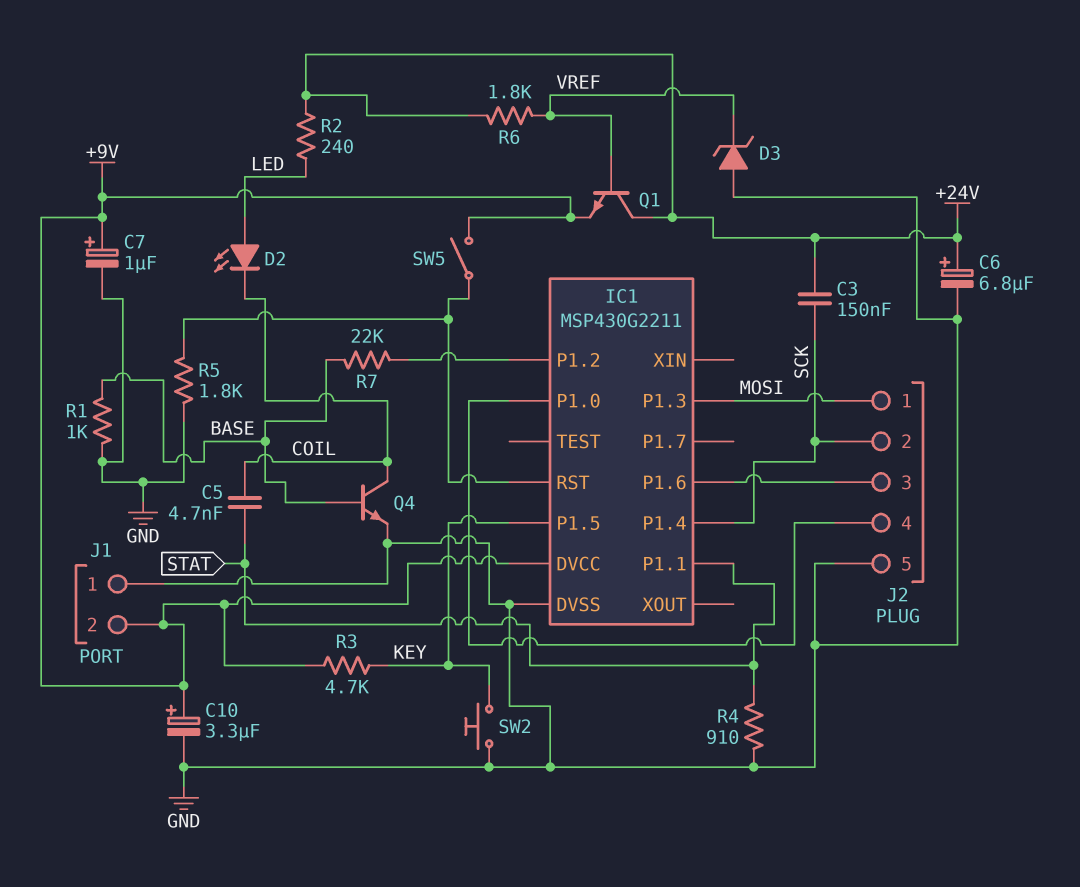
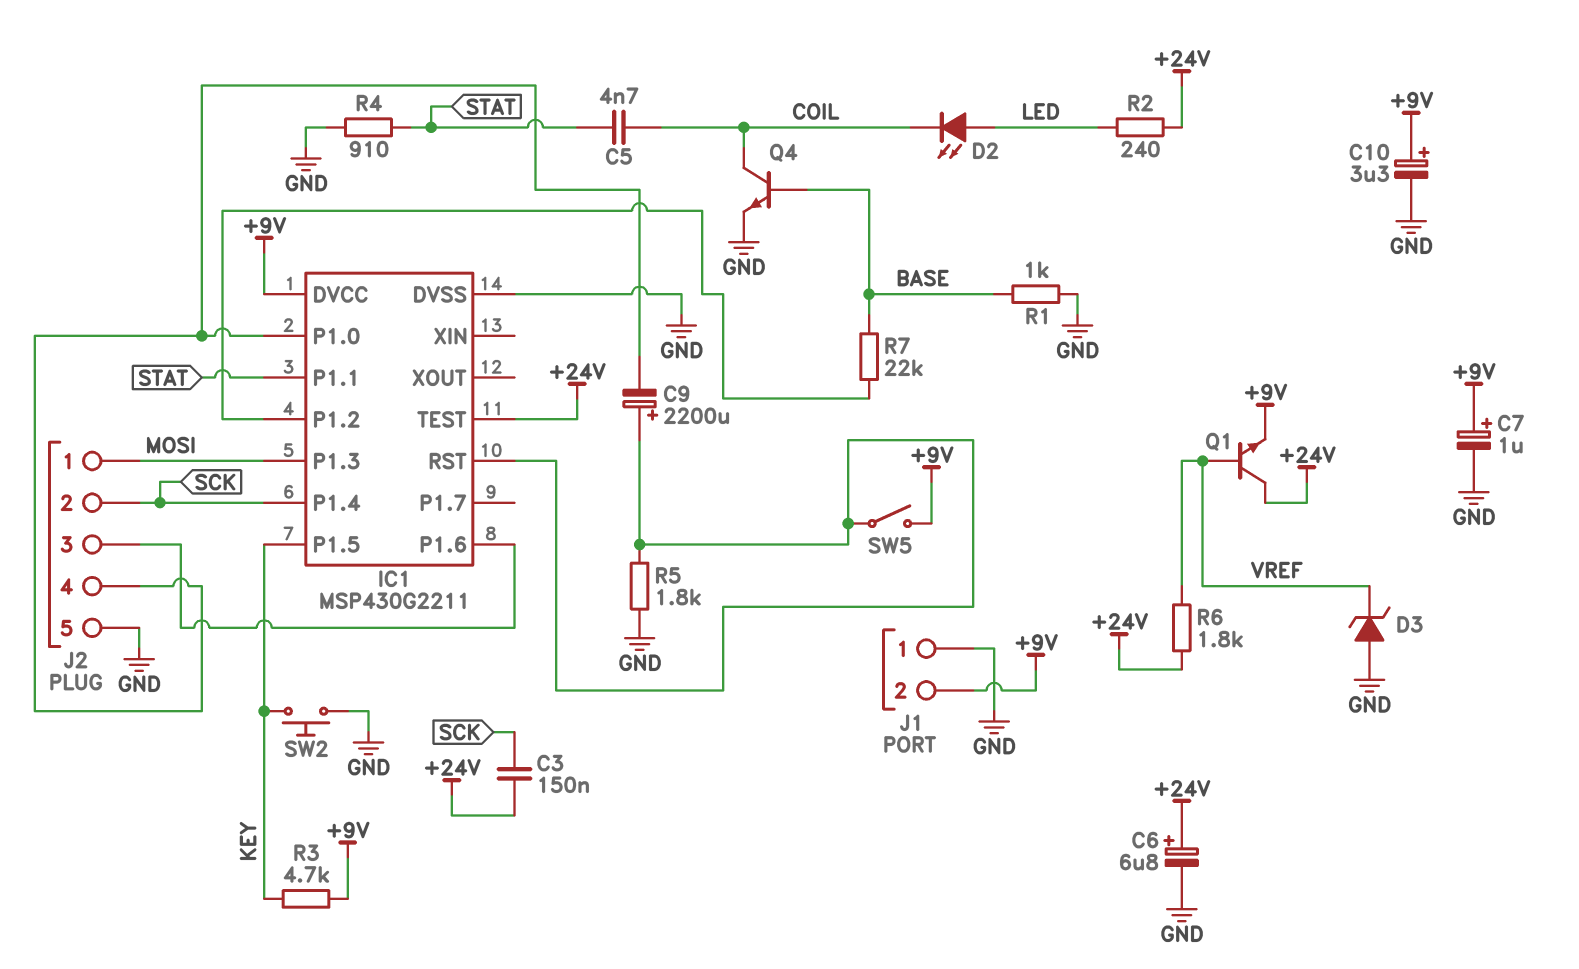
C9: none -> 2200uF (plus IC1/RST, minus IC1/P1.0)
IC1 pin TEST: none -> +24V

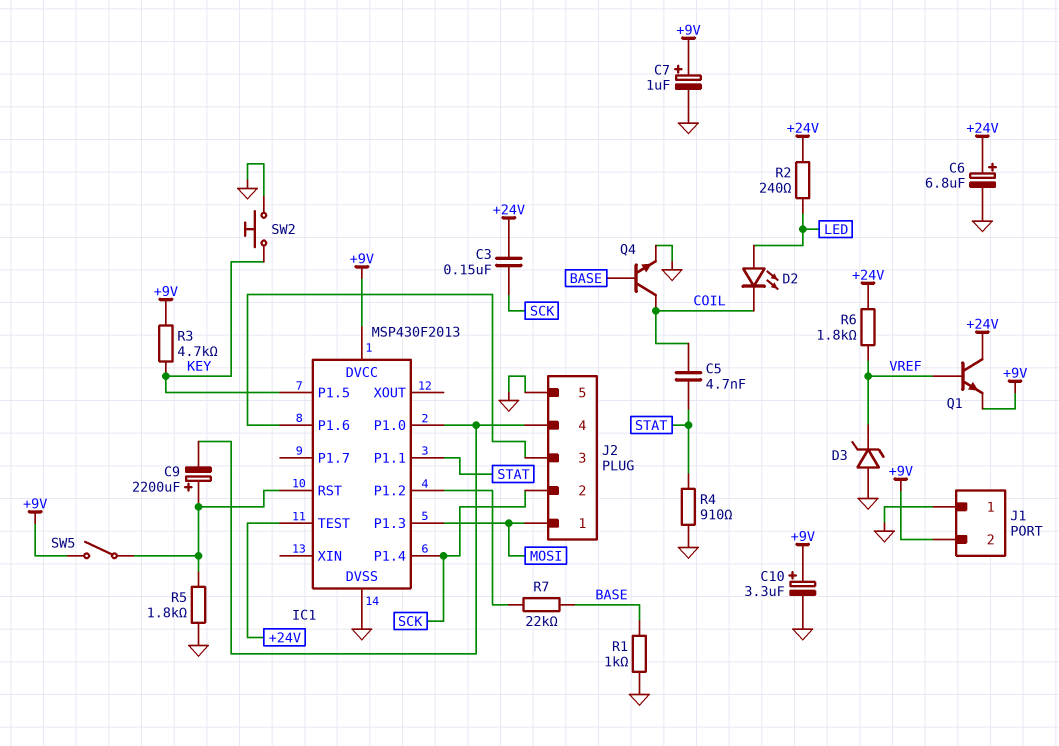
IC1: MSP430G2211 -> MSP430F2013

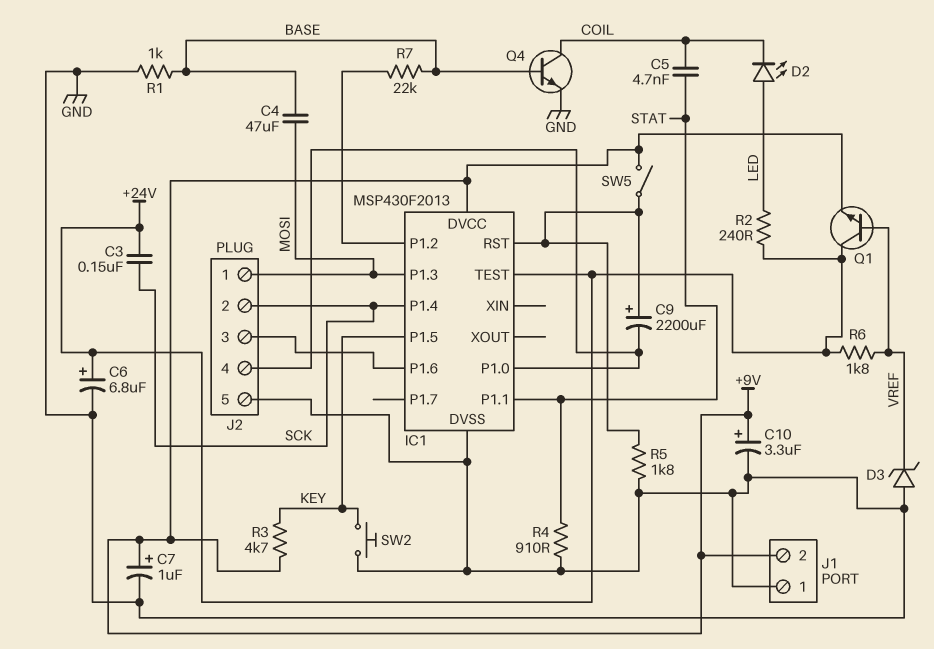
C4: none -> 47uF (BASE, MOSI)

